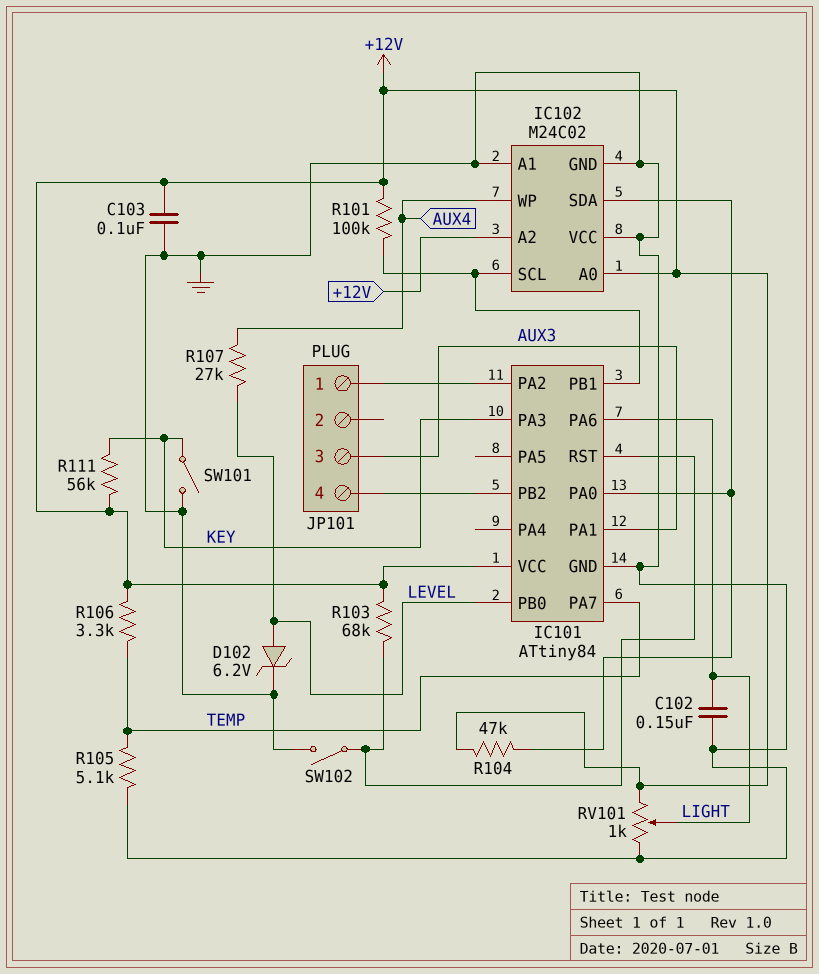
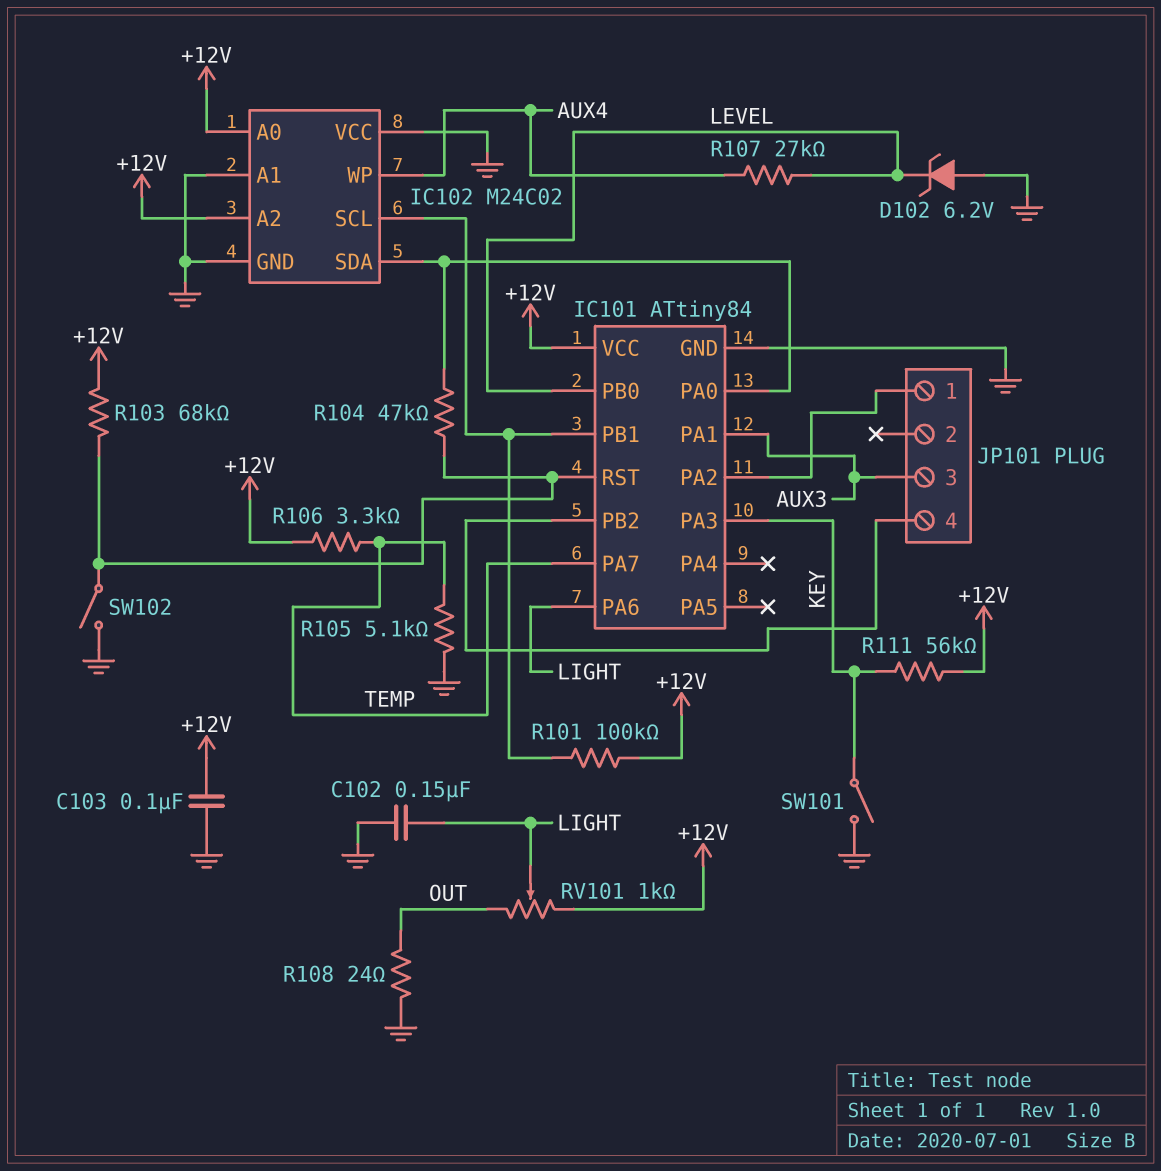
D102: zener 6.2V (A LEVEL, K GND) -> zener 6.2V (A GND, K LEVEL)
R104: 47k (+12V, IC101/PA0) -> 47k (IC101/PA0, IC101/RST)
R108: none -> 24 (GND, OUT)
RV101: 1k (+12V, GND, wiper LIGHT) -> 1k (+12V, OUT, wiper LIGHT)

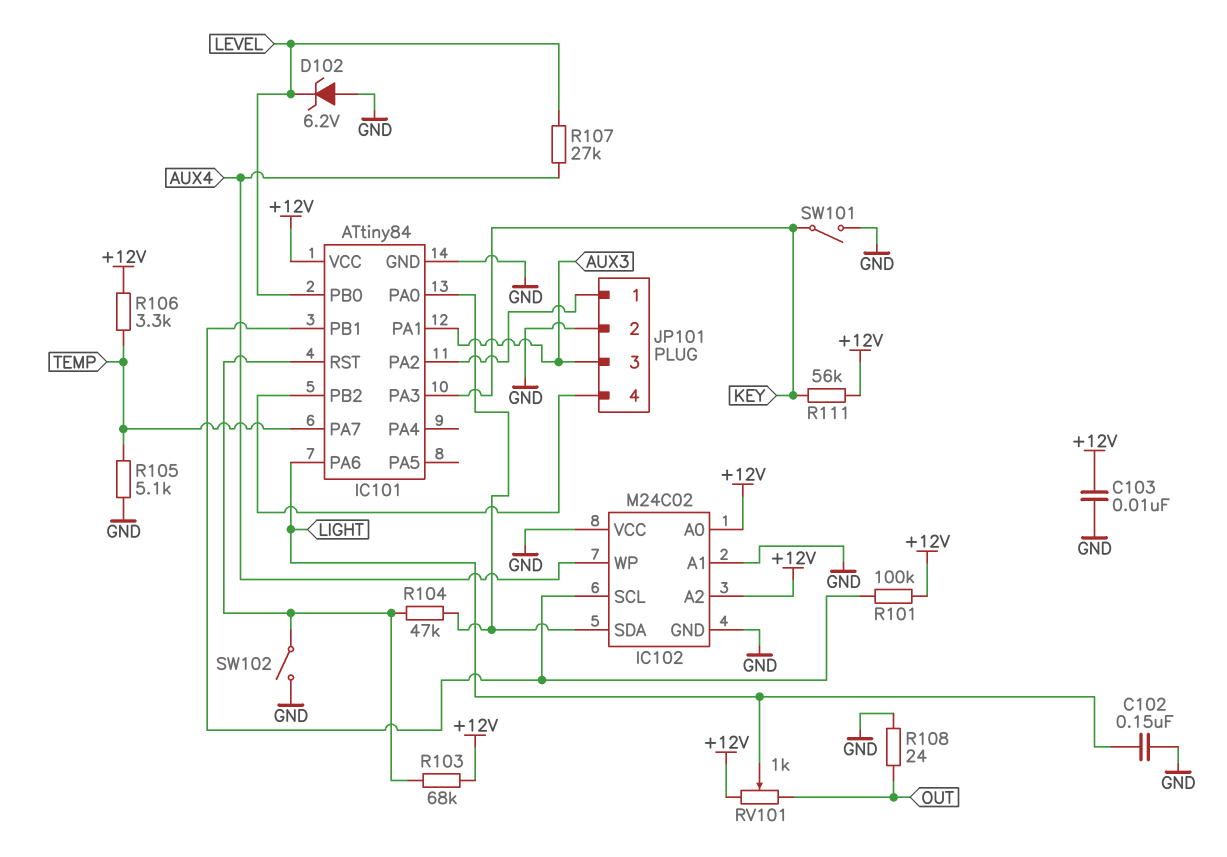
C103: 100nF (+12V, GND) -> 10nF (+12V, GND)
JP101 pin 2: none -> GND

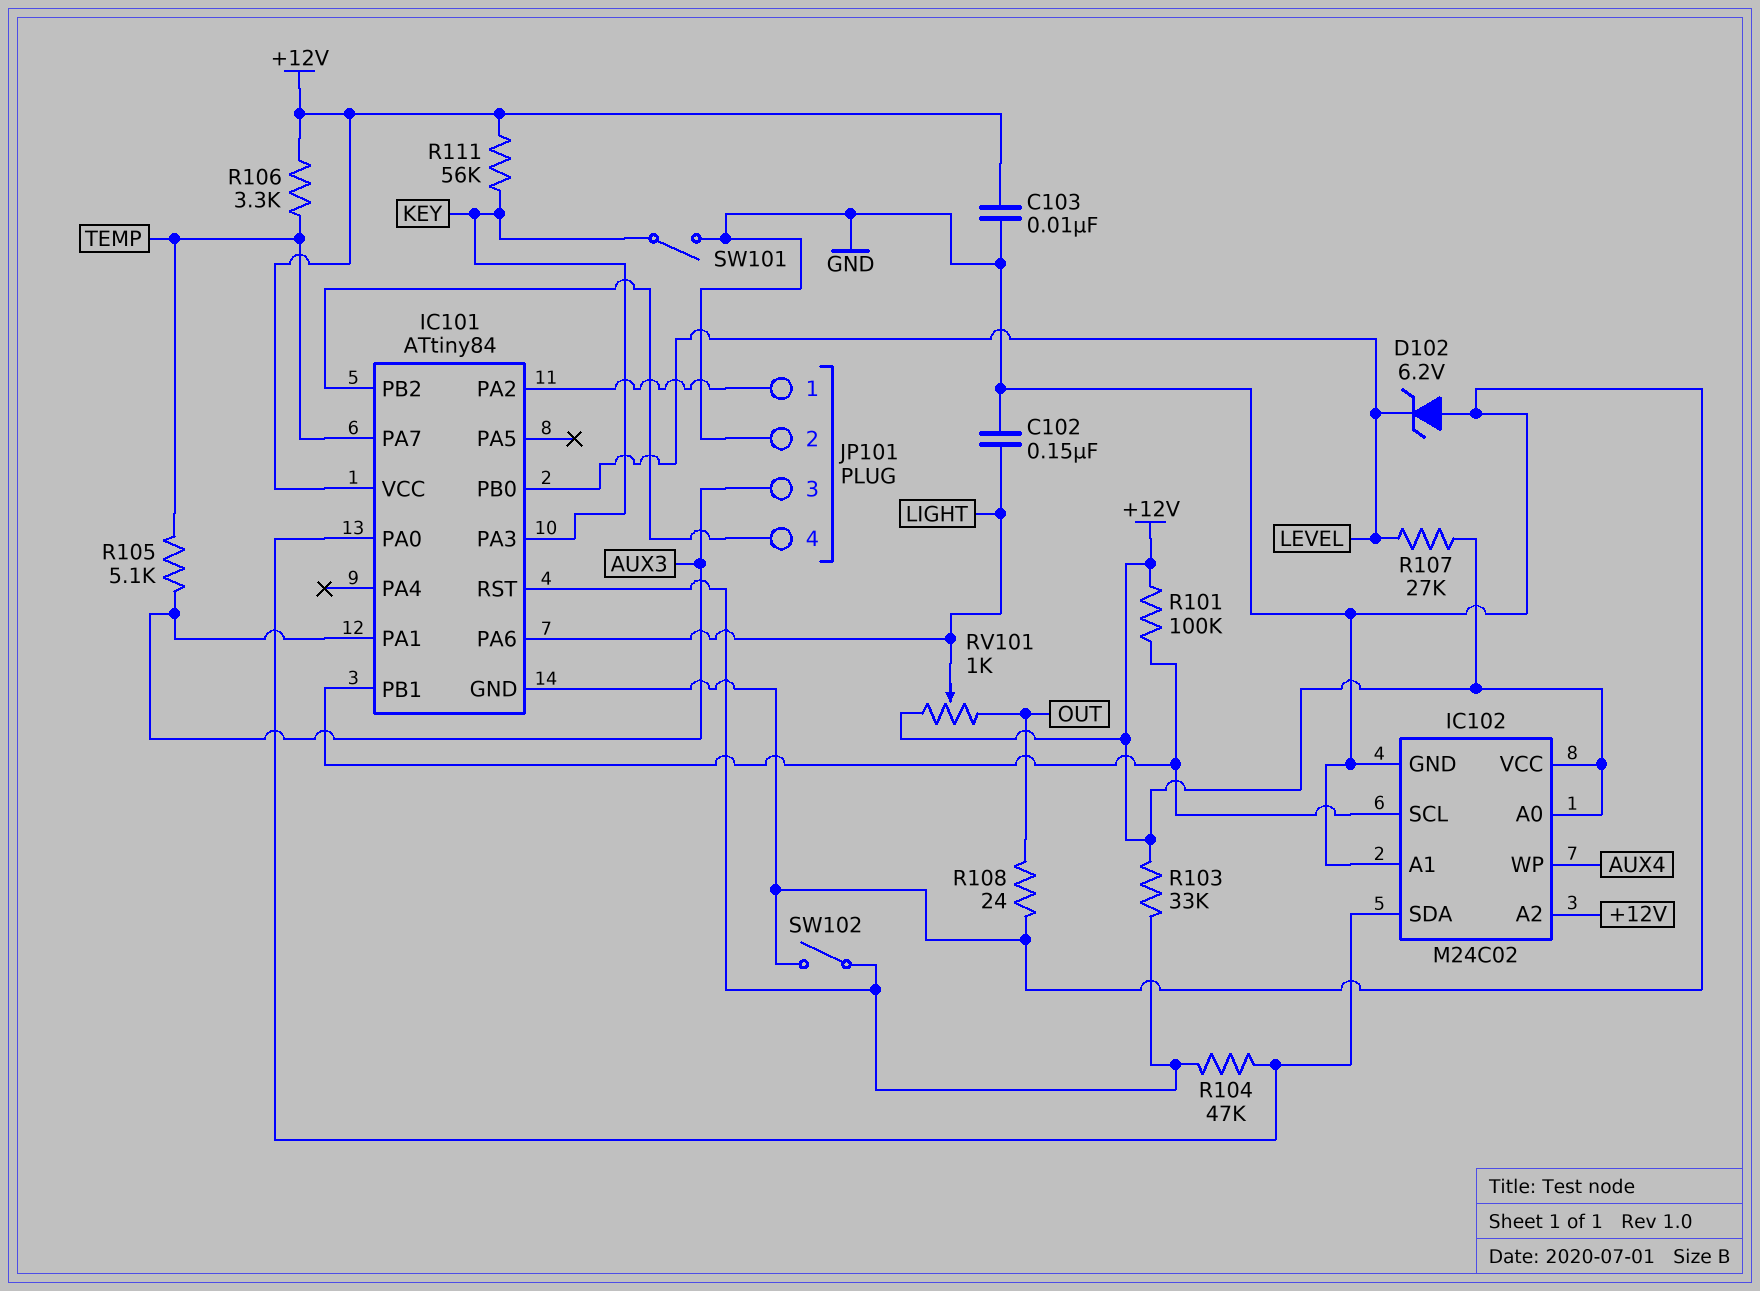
IC102 pin VCC: GND -> +12V
R103: 68k (+12V, IC101/RST) -> 33k (+12V, IC101/RST)
R105: 5.1k (GND, TEMP) -> 5.1k (AUX3, TEMP)
R107: 27k (AUX4, LEVEL) -> 27k (+12V, LEVEL)

